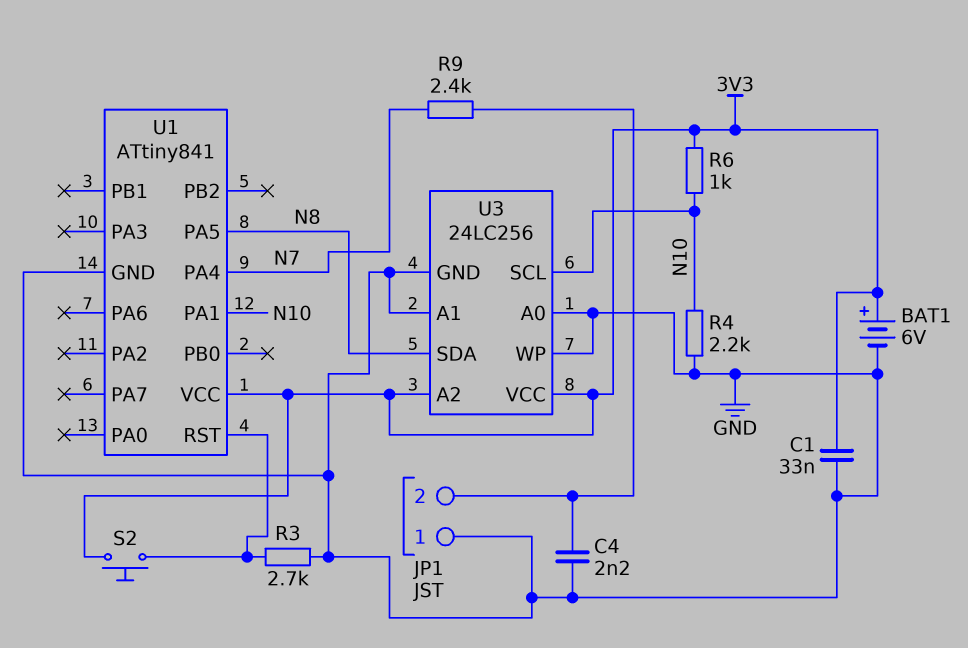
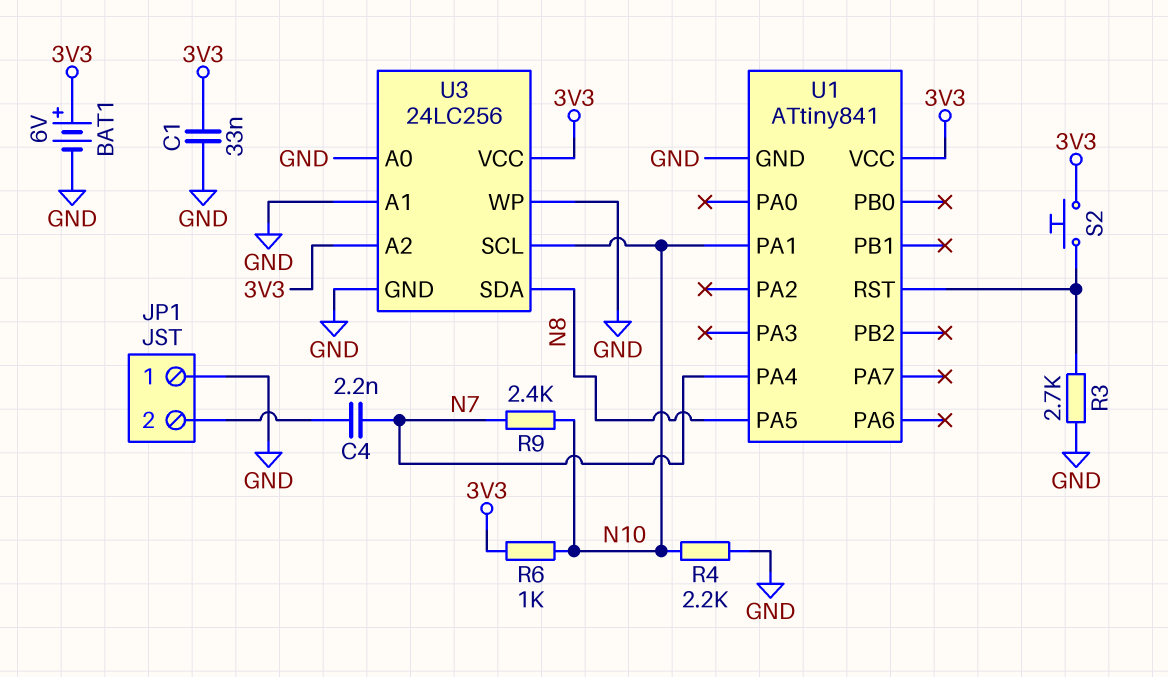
C4: 2.2nF (GND, JP1/2) -> 2.2nF (JP1/2, N7)
R9: 2.4k (JP1/2, N7) -> 2.4k (N7, N10)

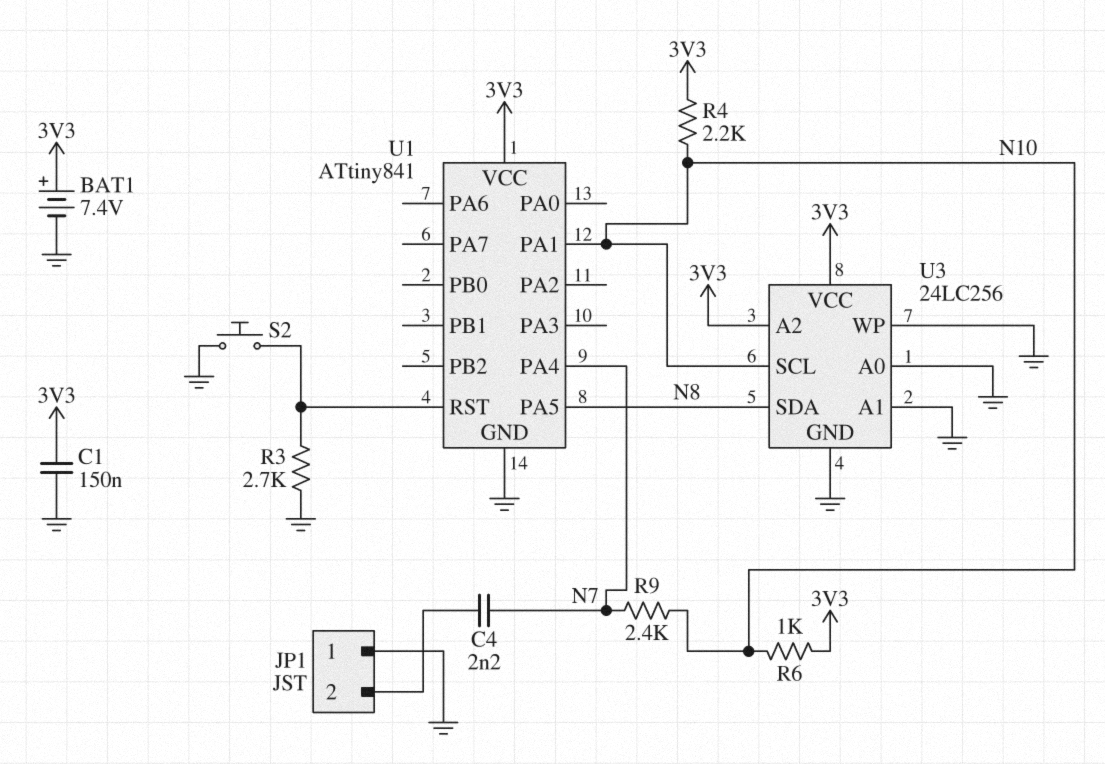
BAT1: 6V (plus 3V3, minus GND) -> 7.4V (plus 3V3, minus GND)
C1: 33nF (3V3, GND) -> 150nF (3V3, GND)
R4: 2.2k (GND, N10) -> 2.2k (3V3, N10)
S2: button (3V3, U1/RST) -> button (GND, U1/RST)

